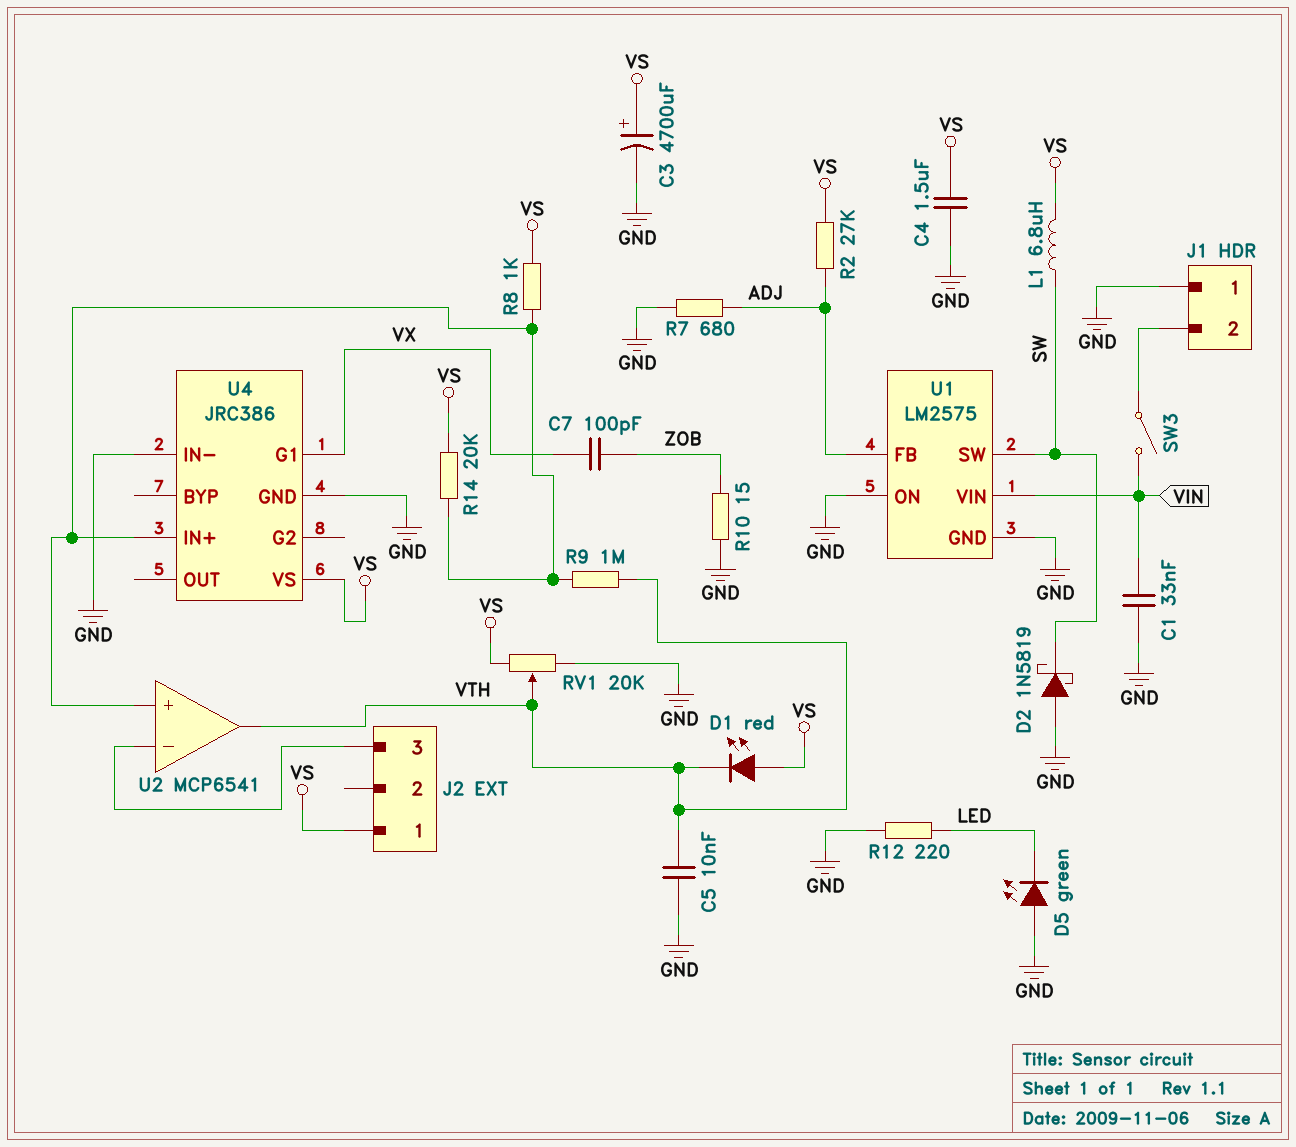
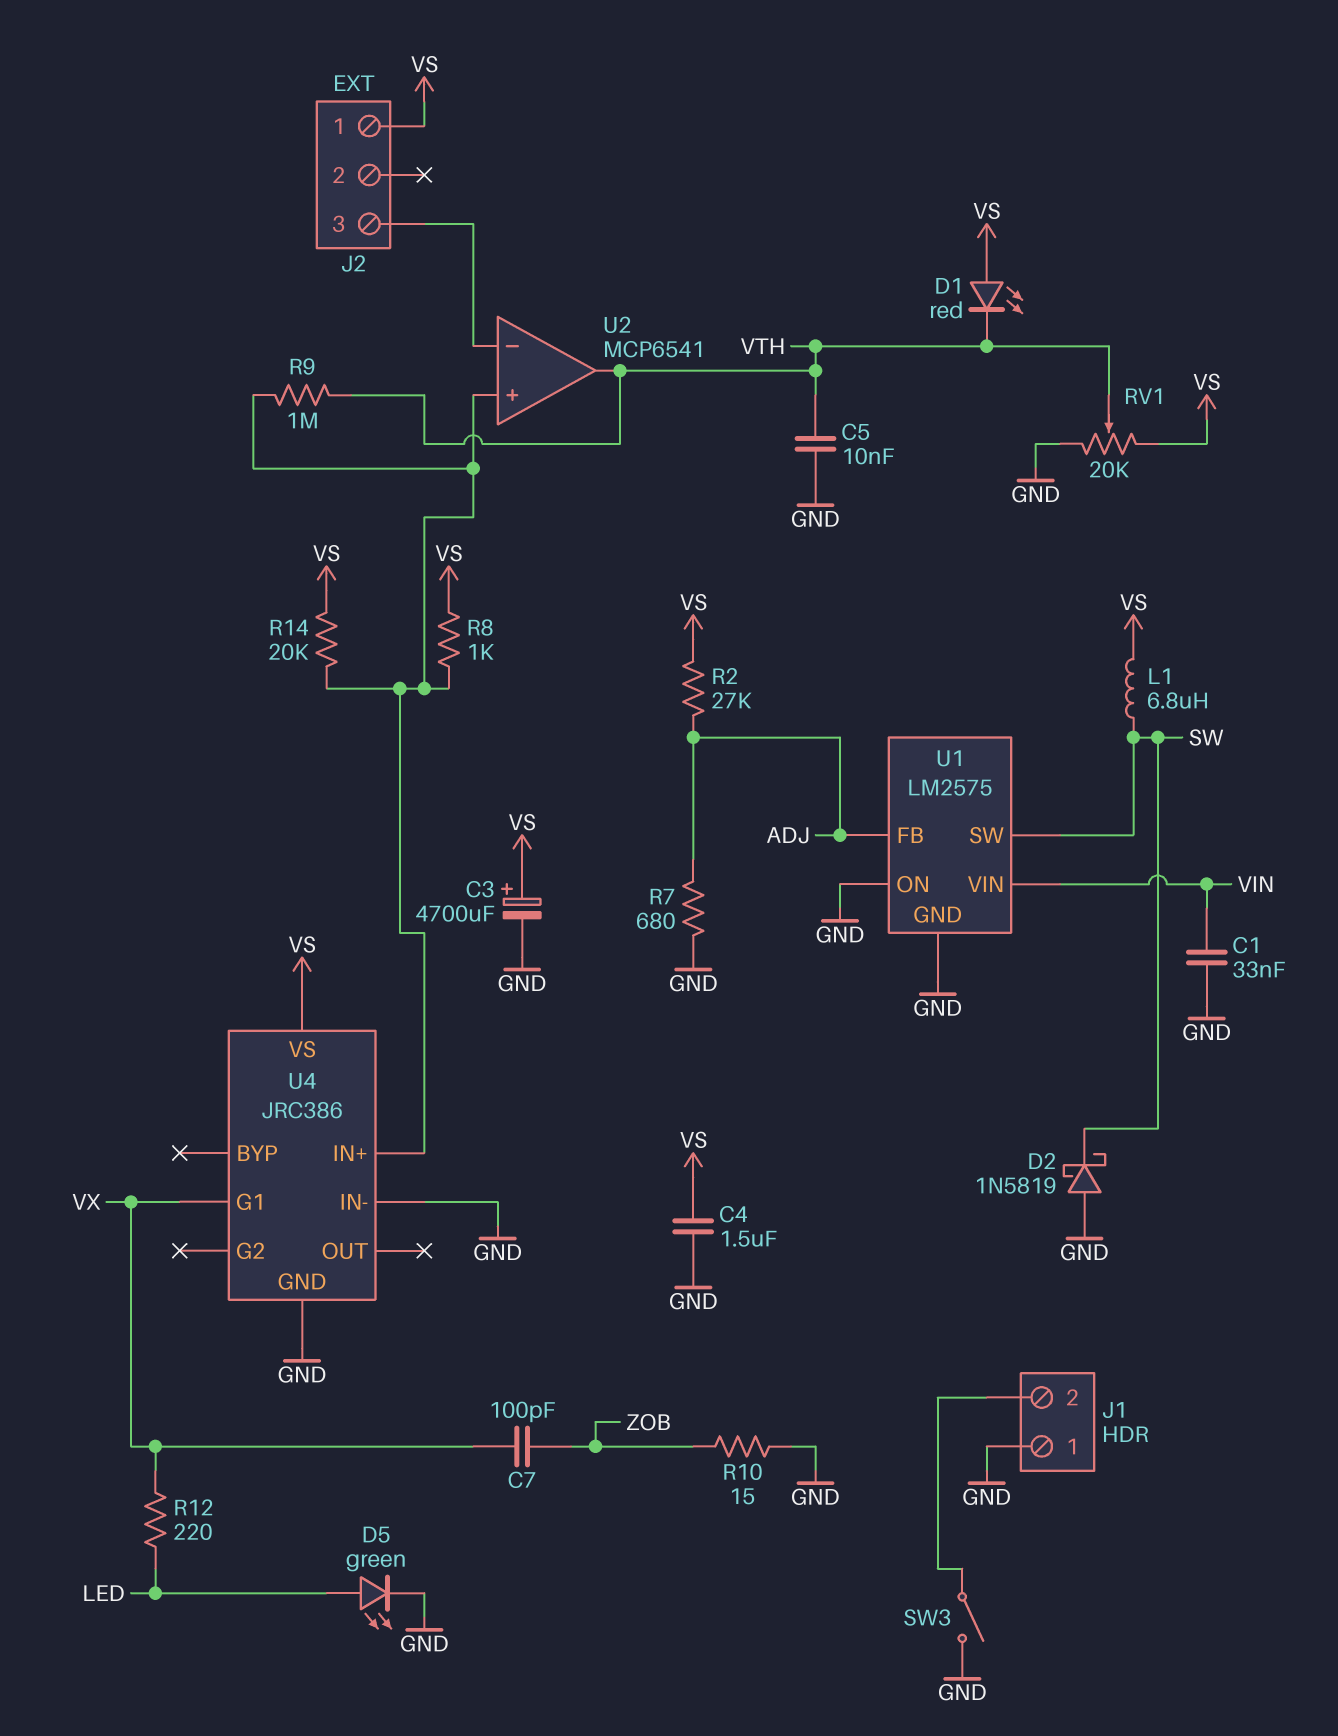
D5: LED green (A GND, K LED) -> LED green (A LED, K GND)
R12: 220 (GND, LED) -> 220 (LED, VX)
SW3: switch (J1/2, VIN) -> switch (GND, J1/2)

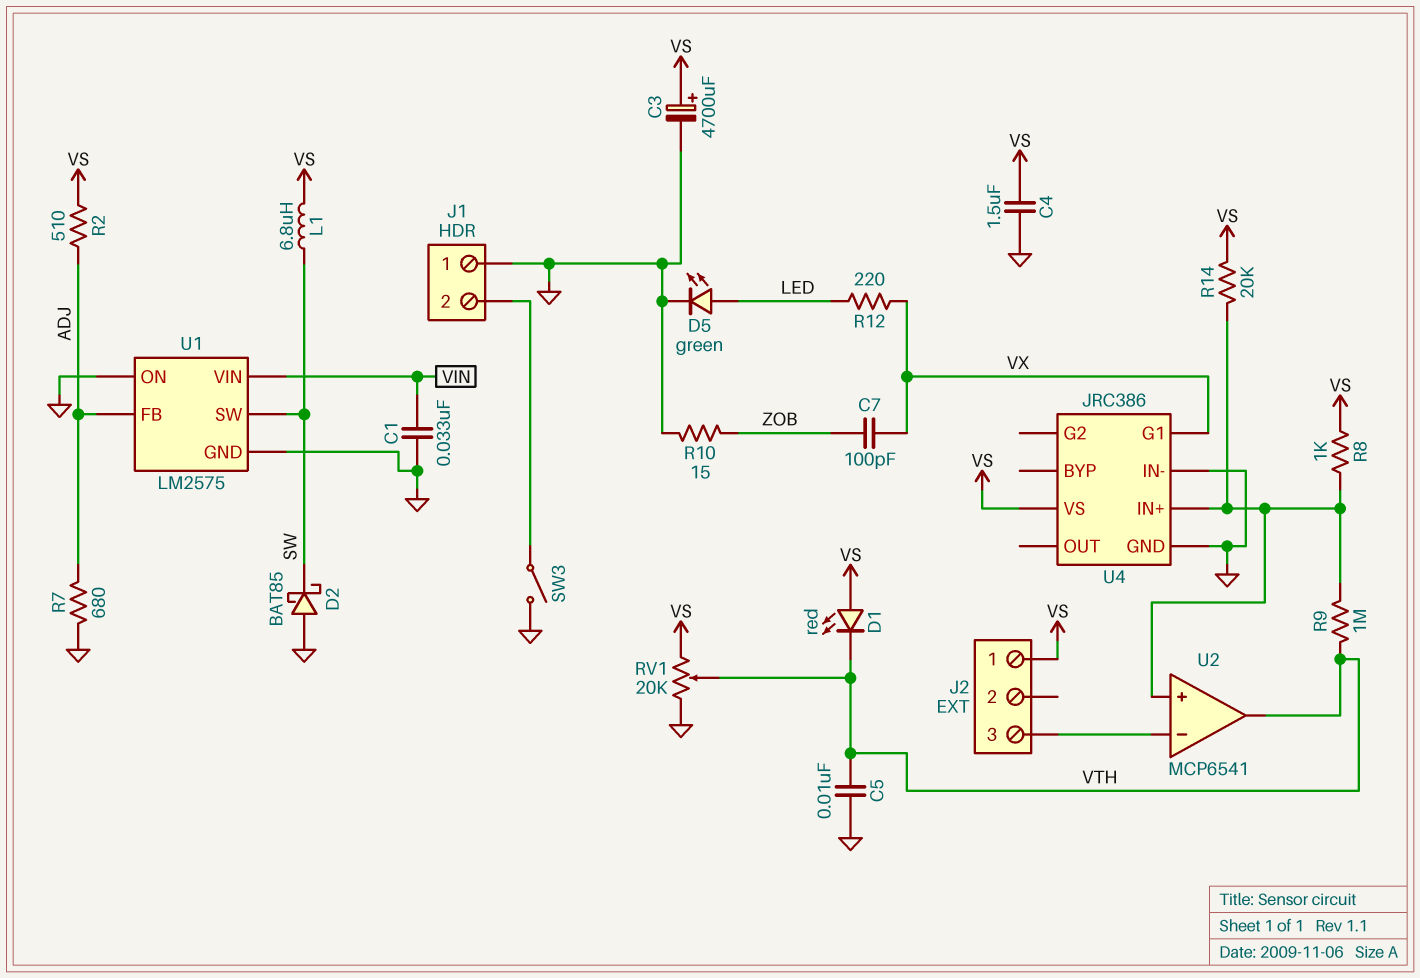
D2: schottky 1N5819 (A GND, K SW) -> schottky BAT85 (A GND, K SW)
R2: 27k (ADJ, VS) -> 510 (ADJ, VS)

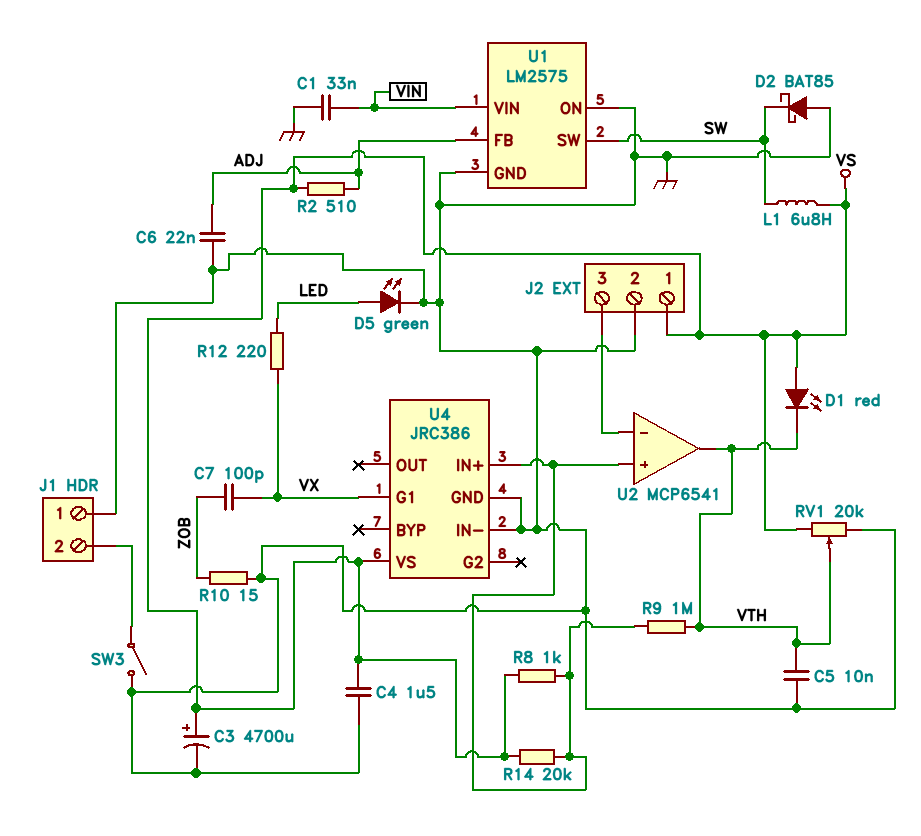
C6: none -> 22nF (ADJ, GND)
J2 pin 2: none -> GND
R7: 680 (ADJ, GND) -> none

